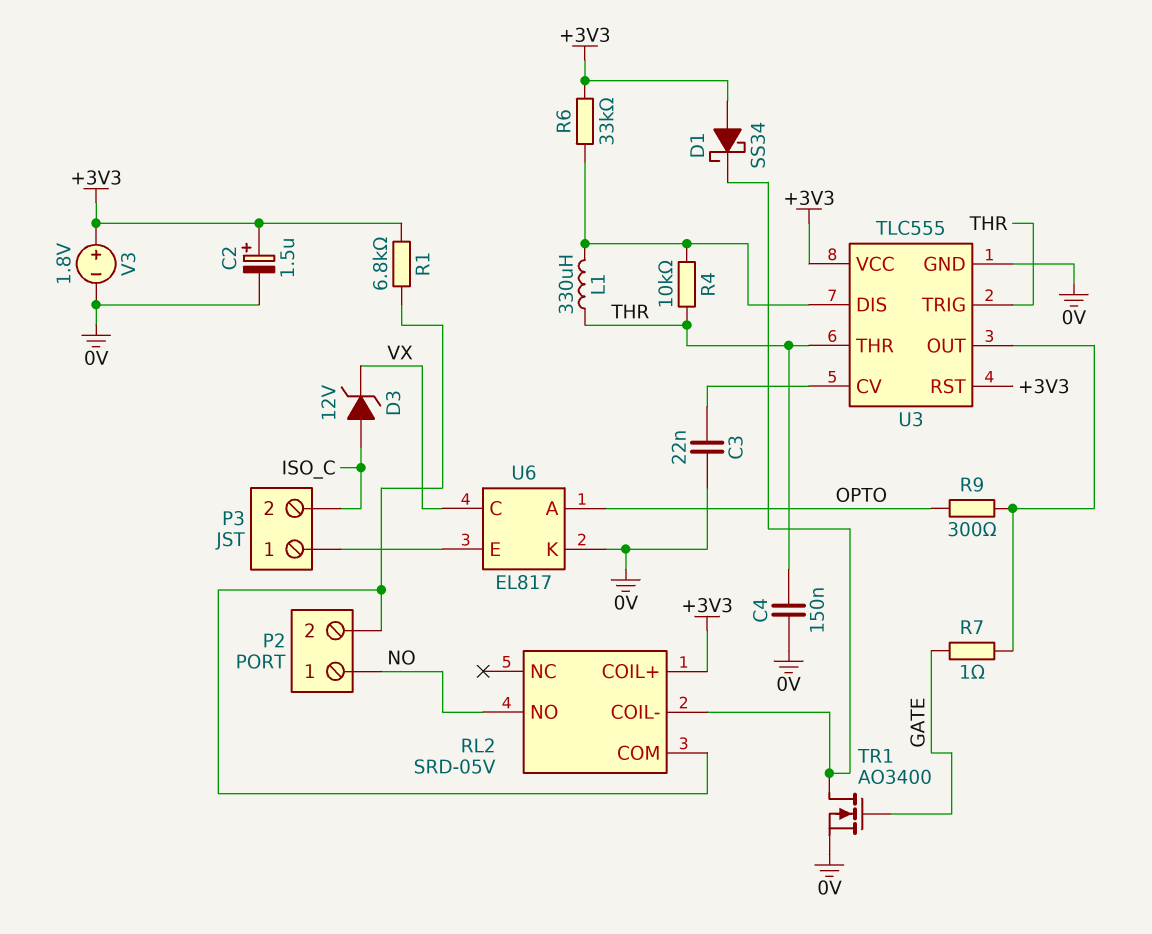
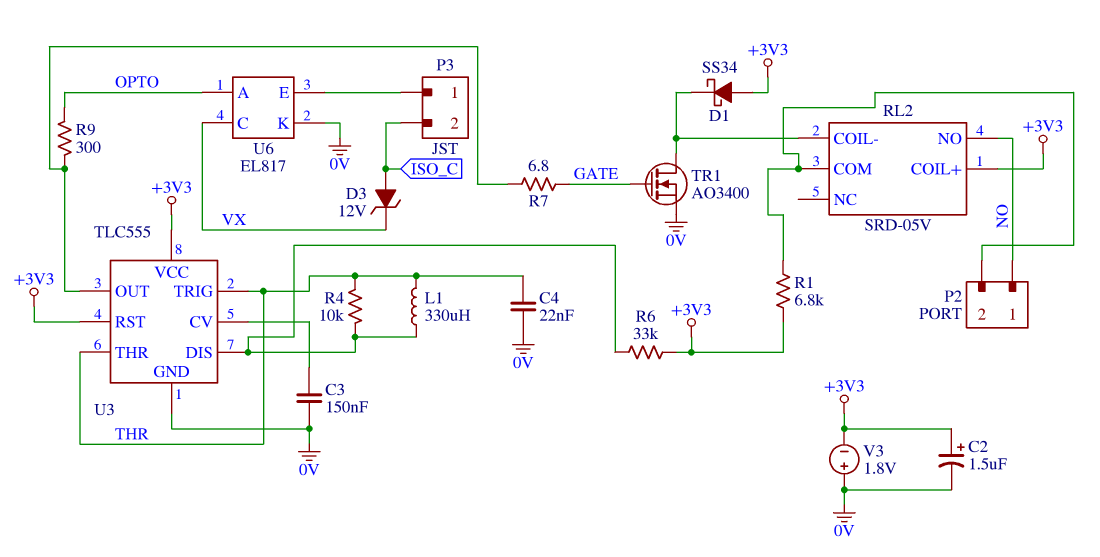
C3: 22nF (0V, U3/CV) -> 150nF (0V, U3/CV)
C4: 150nF (0V, THR) -> 22nF (0V, THR)
R7: 1 (GATE, U3/OUT) -> 6.8 (GATE, U3/OUT)
V3: 1.8V (plus +3V3, minus 0V) -> 1.8V (plus 0V, minus +3V3)

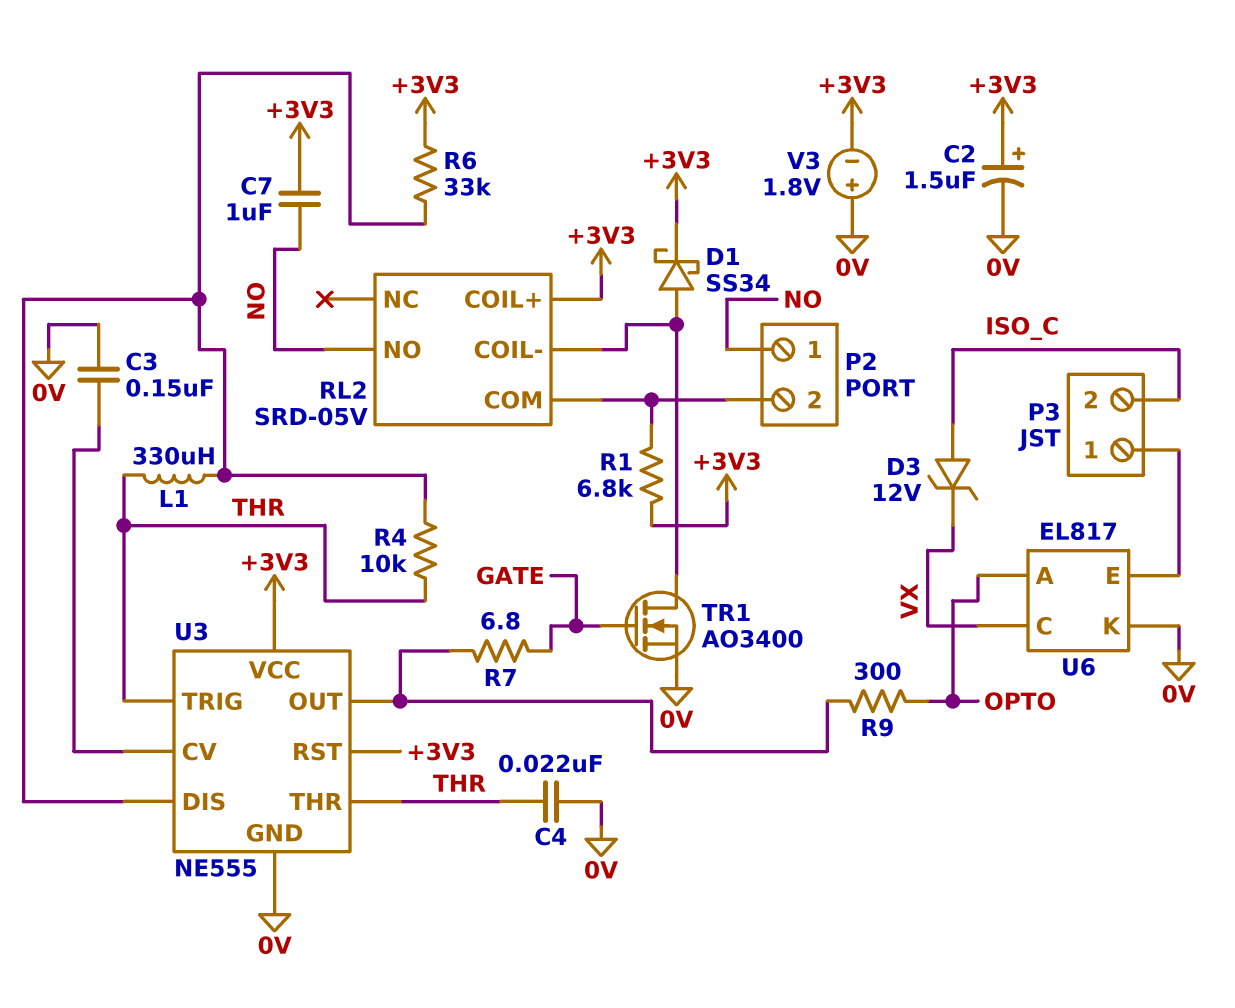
C7: none -> 1uF (+3V3, NO)
D1: schottky SS34 (A +3V3, K RL2/COIL-) -> schottky SS34 (A RL2/COIL-, K +3V3)
U3: TLC555 -> NE555

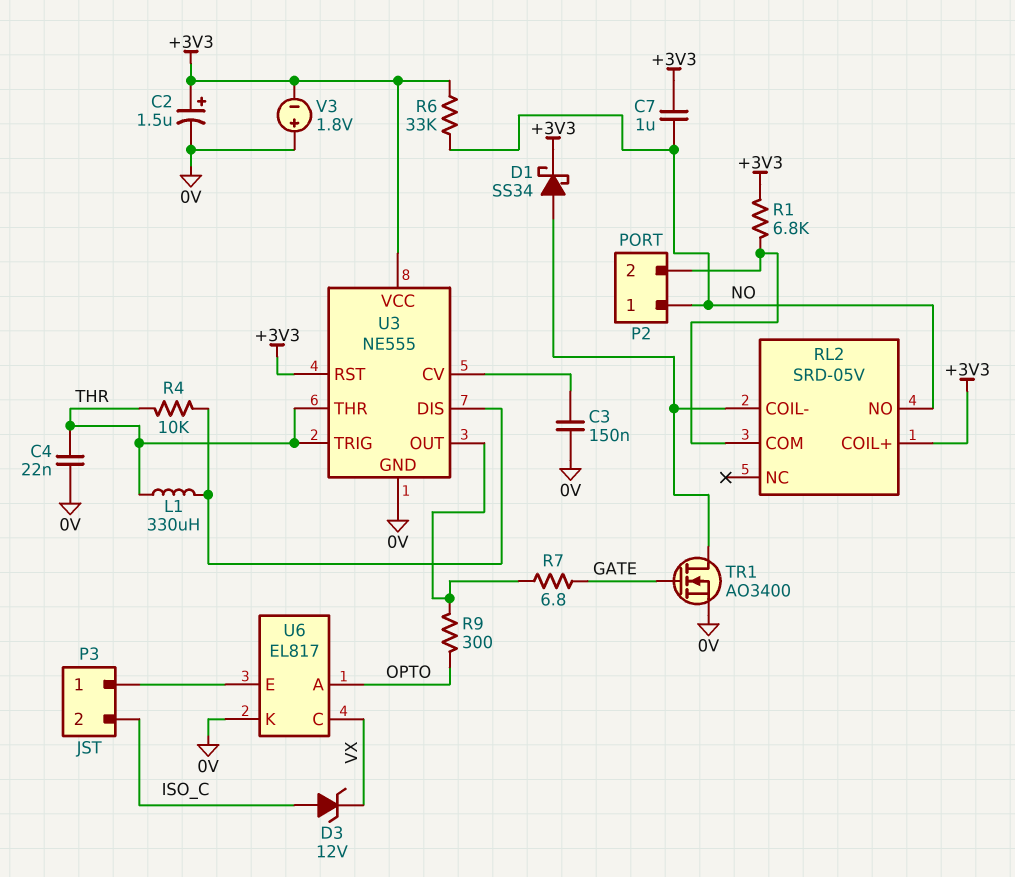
R6: 33k (+3V3, U3/DIS) -> 33k (+3V3, NO)

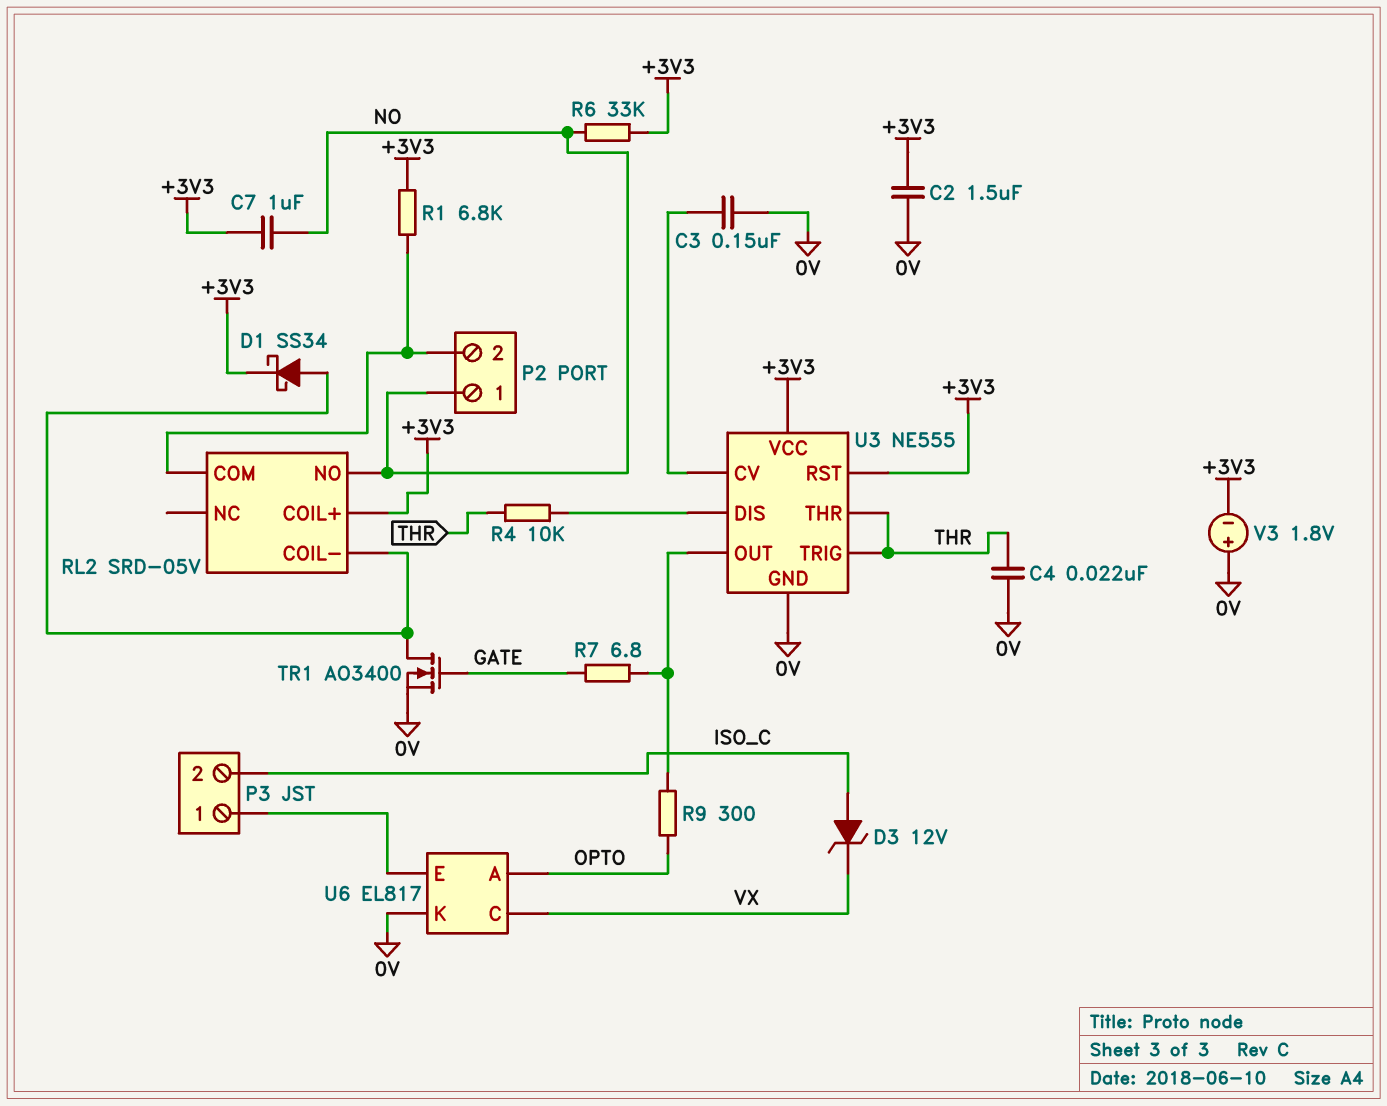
C2: 1.5uF (plus +3V3, minus 0V) -> 1.5uF (+3V3, 0V)
L1: 330uH (THR, U3/DIS) -> none

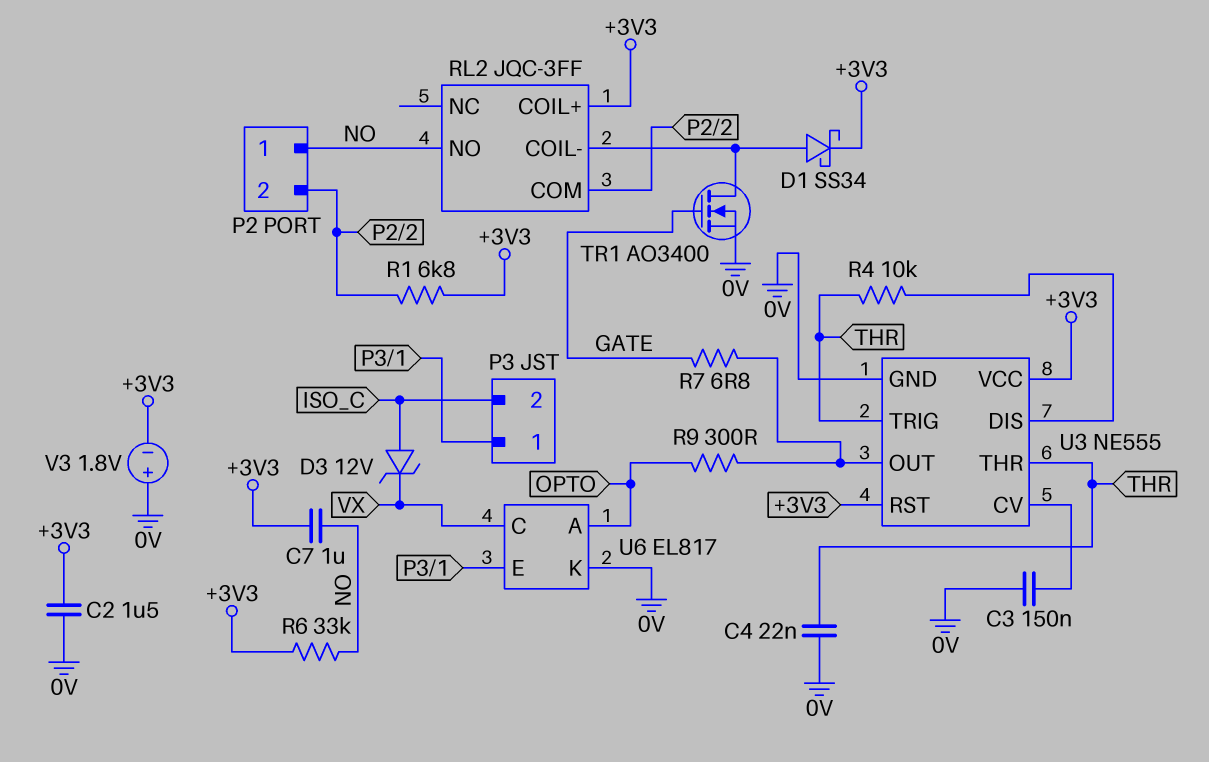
RL2: SRD-05V -> JQC-3FF

